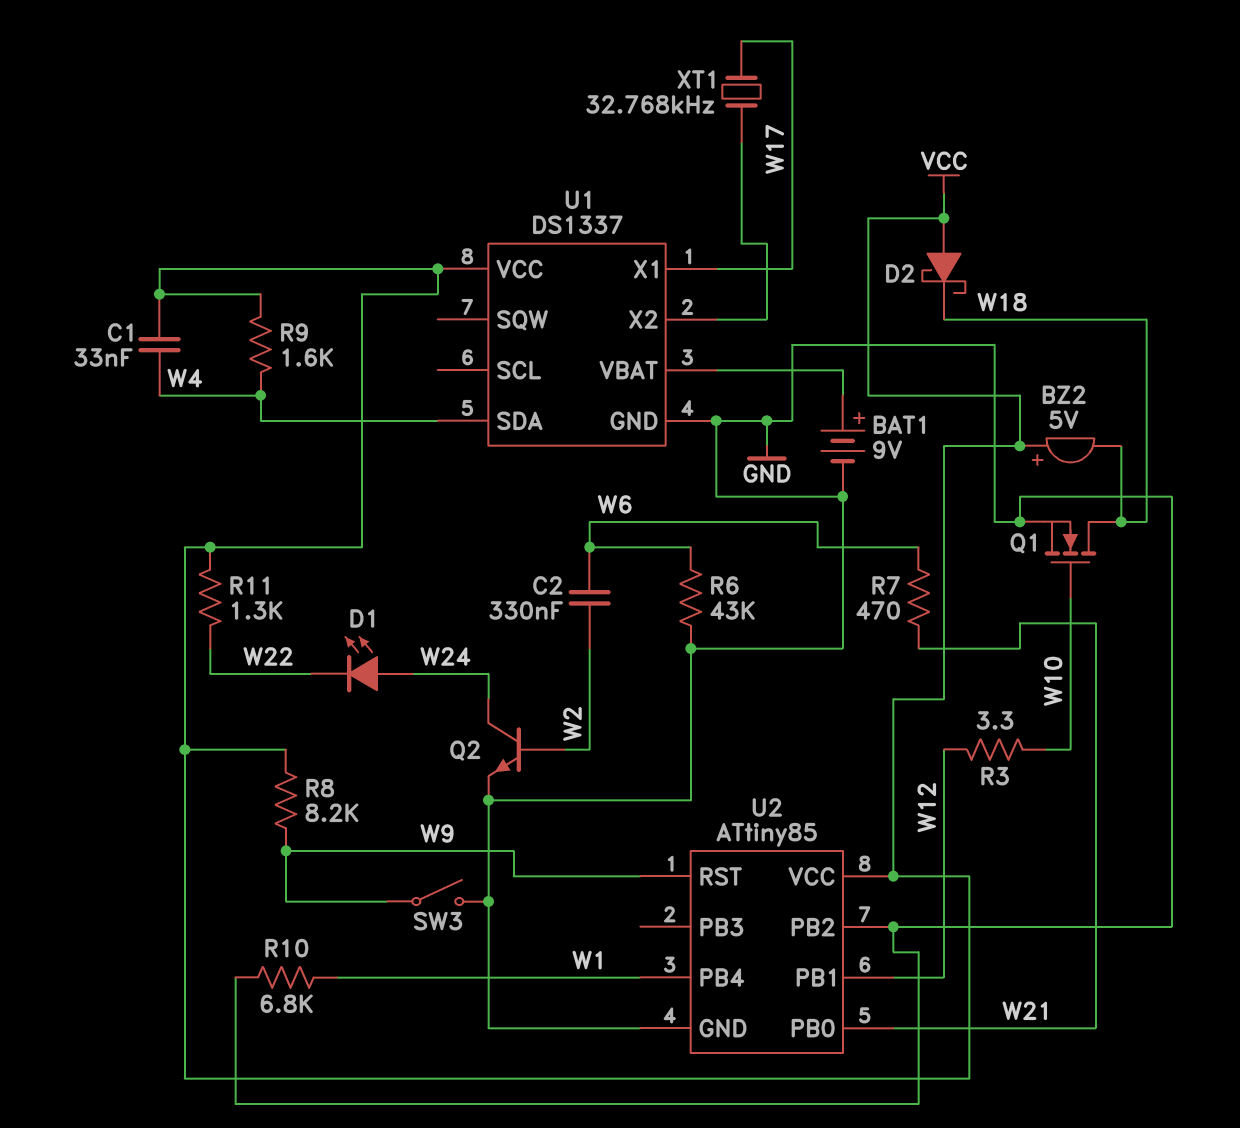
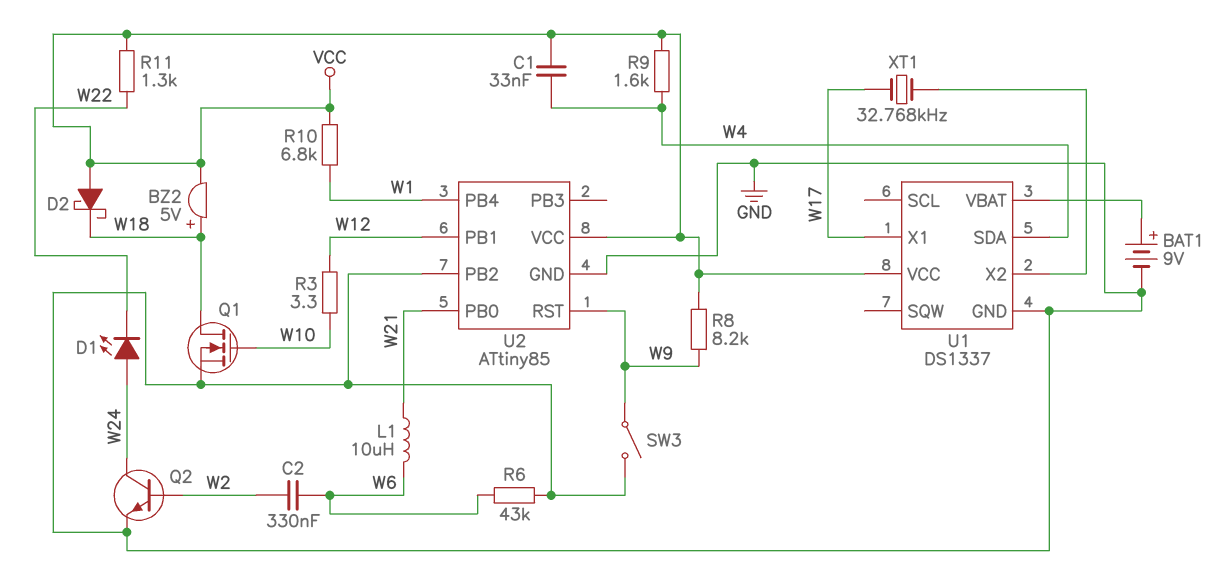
BZ2: buzzer 5V (plus VCC, minus W18) -> buzzer 5V (plus W18, minus VCC)
L1: none -> 10uH (W6, W21)
R7: 470 (W6, W21) -> none
R10: 6.8k (GND, W1) -> 6.8k (VCC, W1)

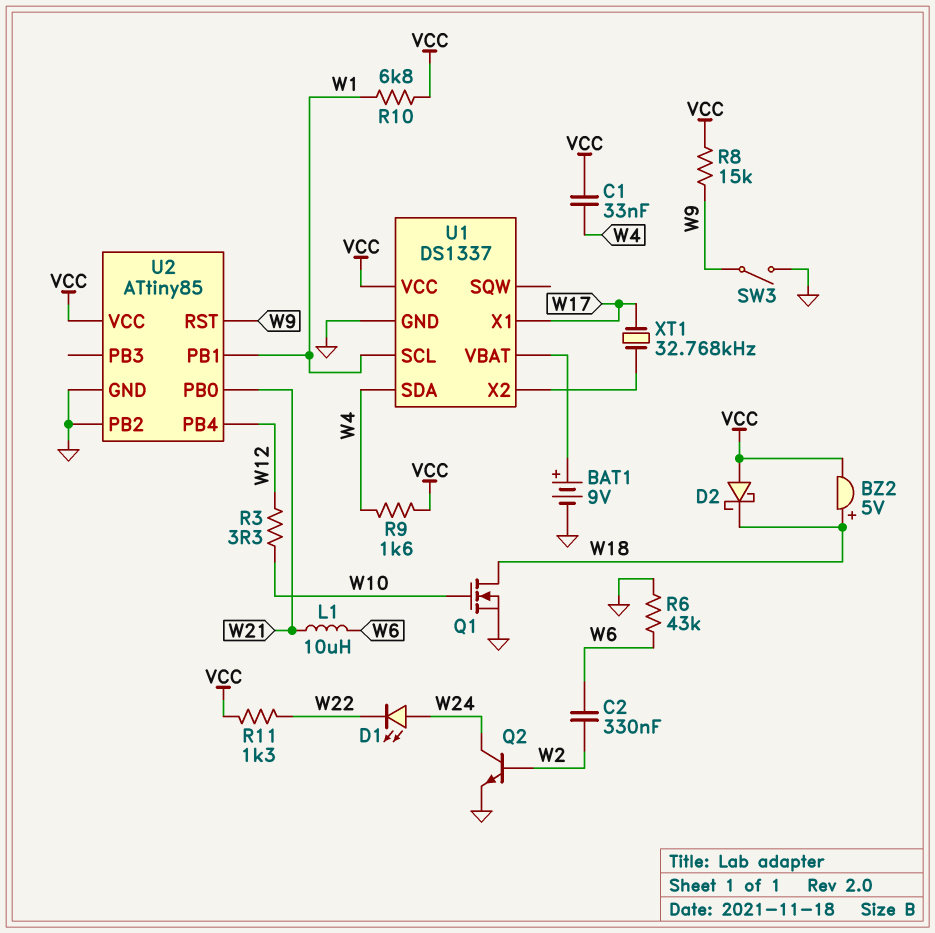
R8: 8.2k (VCC, W9) -> 15k (VCC, W9)
U1 pin SCL: none -> W1
U2 pin PB1: W12 -> W1
U2 pin PB4: W1 -> W12

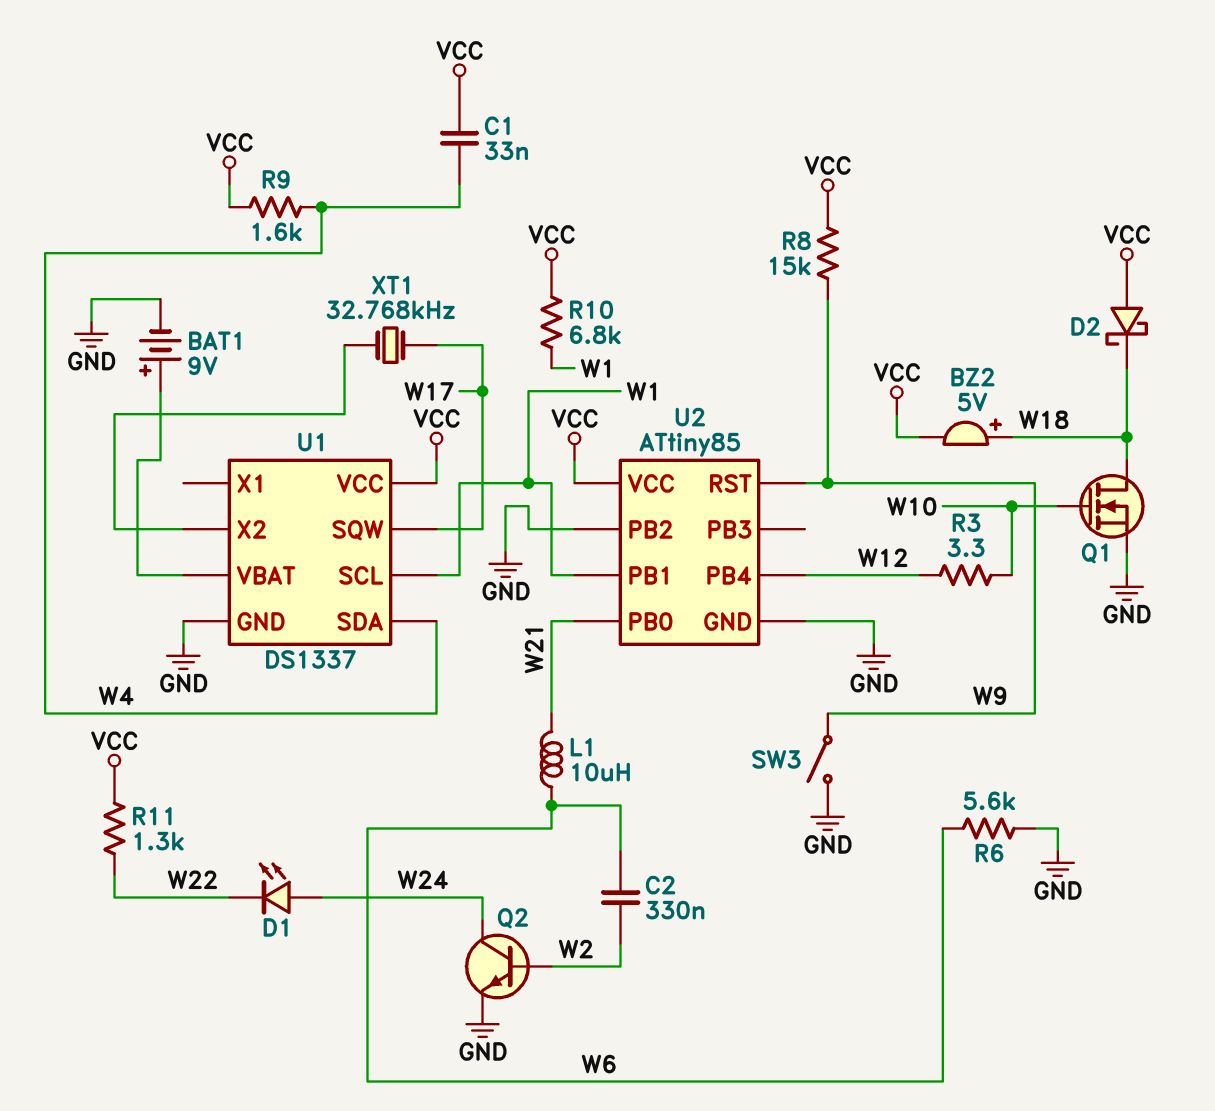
R6: 43k (GND, W6) -> 5.6k (GND, W6)
U1 pin SQW: none -> W17
U1 pin X1: W17 -> none

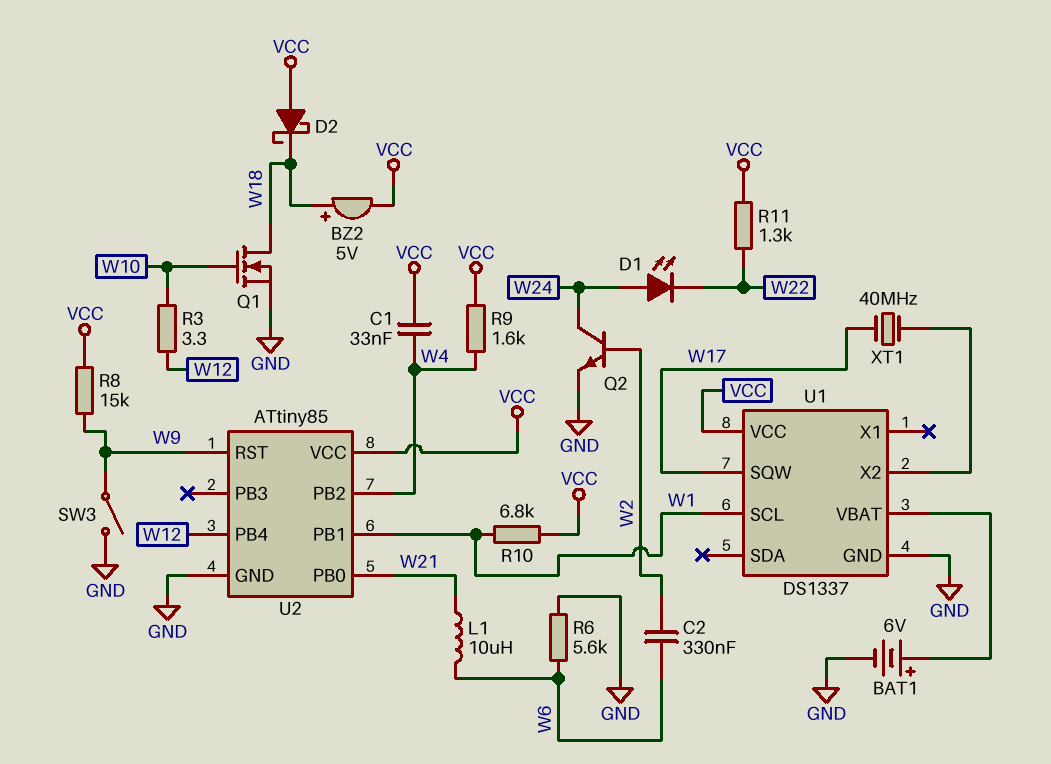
BAT1: 9V (plus U1/VBAT, minus GND) -> 6V (plus U1/VBAT, minus GND)
U1 pin SDA: W4 -> none
U2 pin PB2: GND -> W4
XT1: 32.768kHz (U1/X2, W17) -> 40MHz (U1/X2, W17)

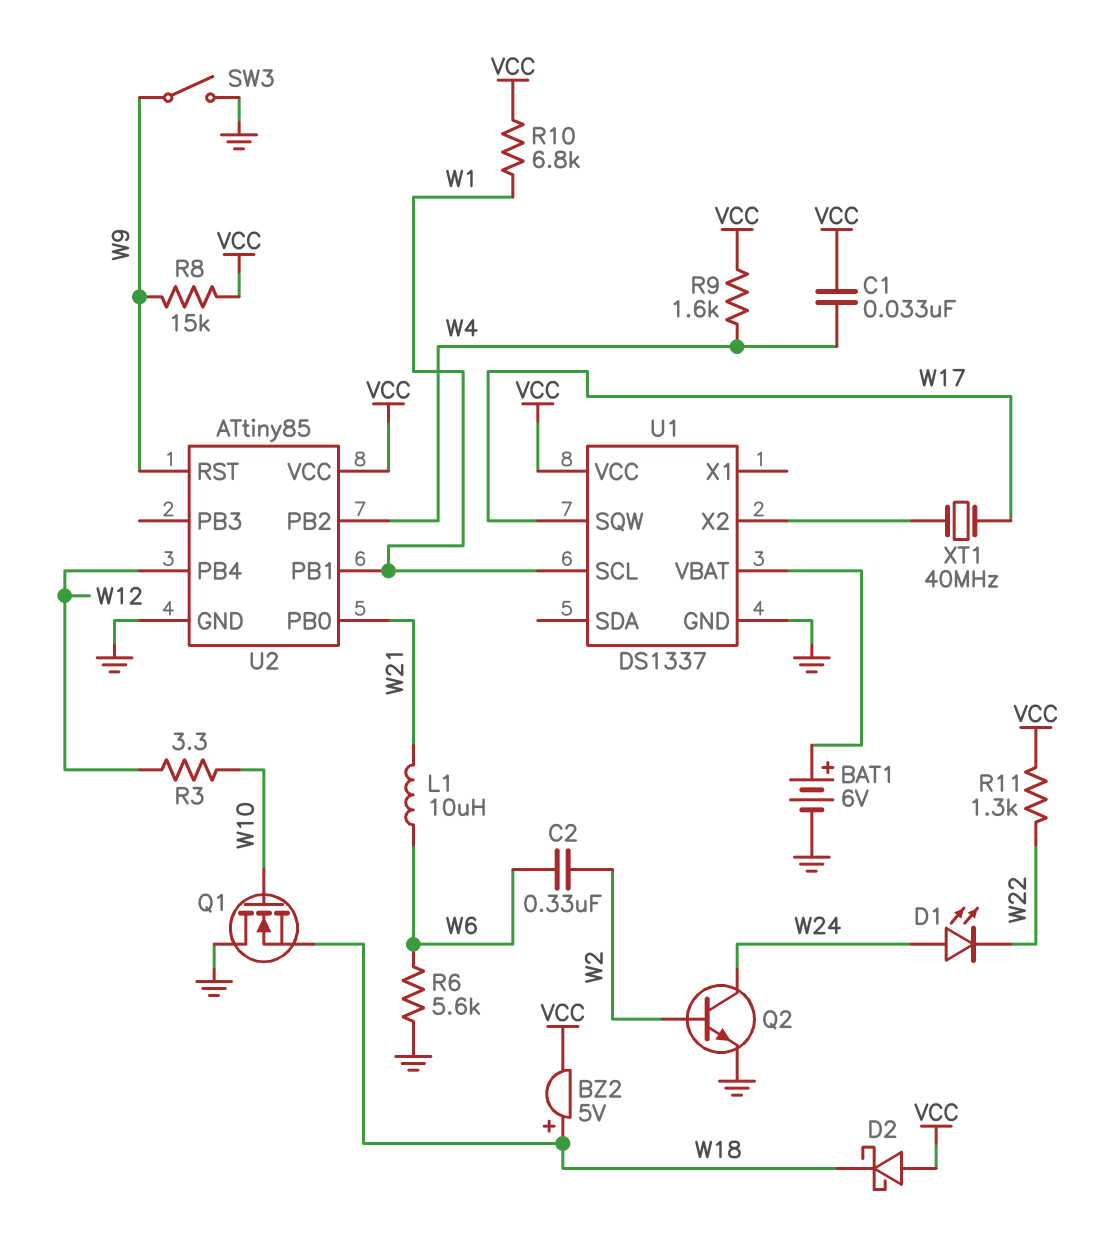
Q1: NMOS (G W10, D W18, S GND) -> NMOS (G W10, D GND, S W18)

